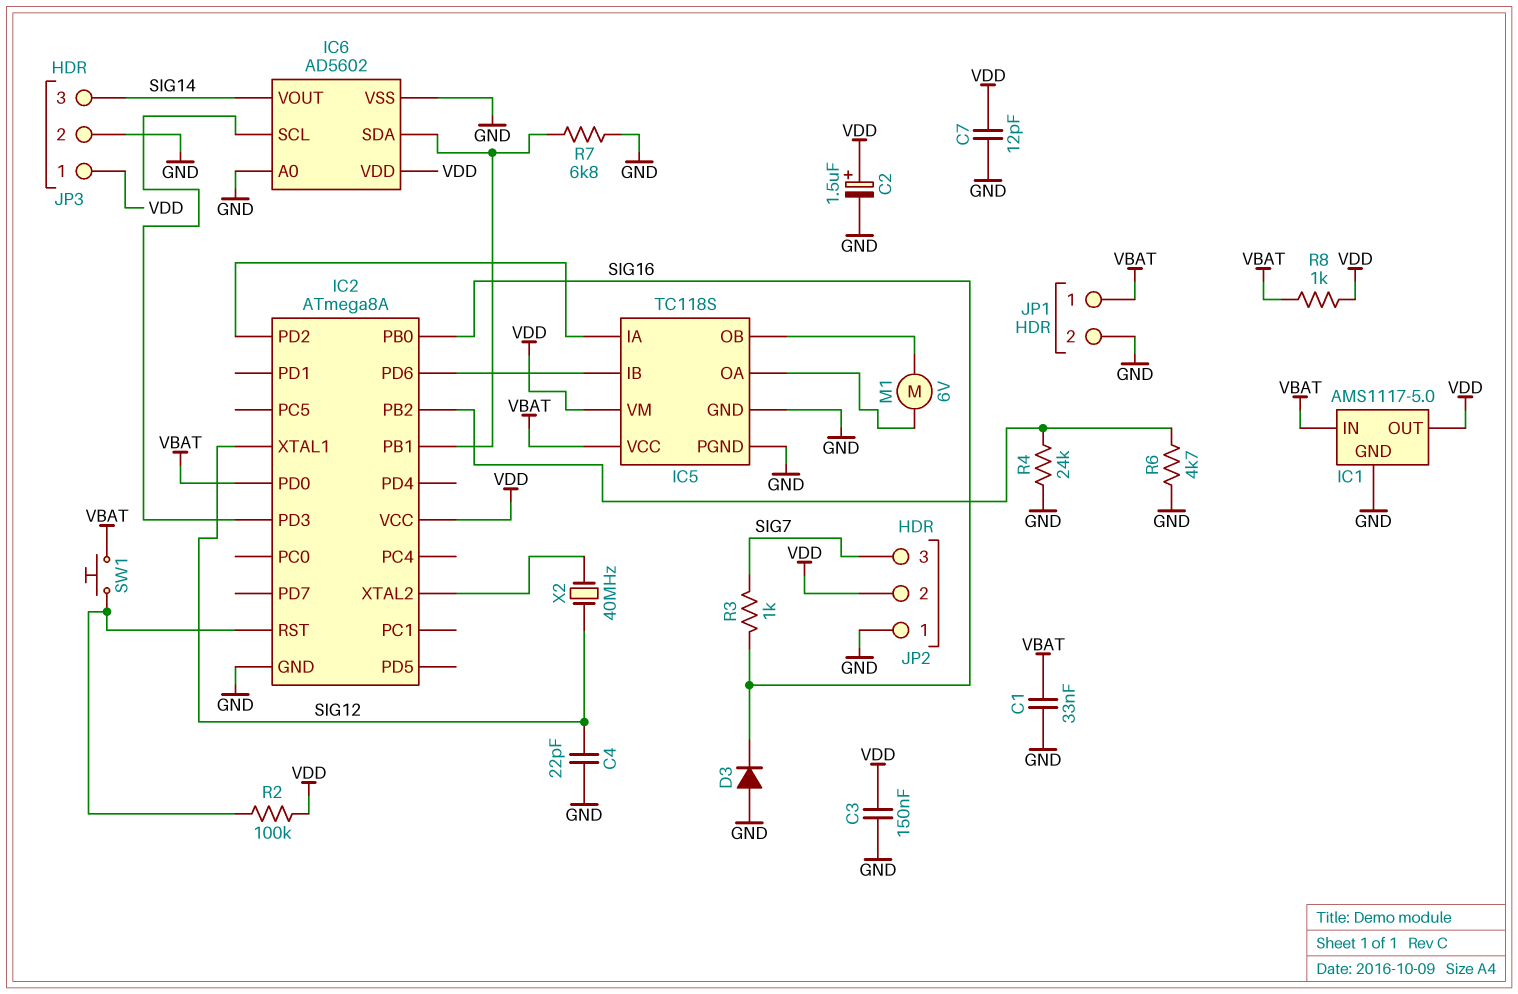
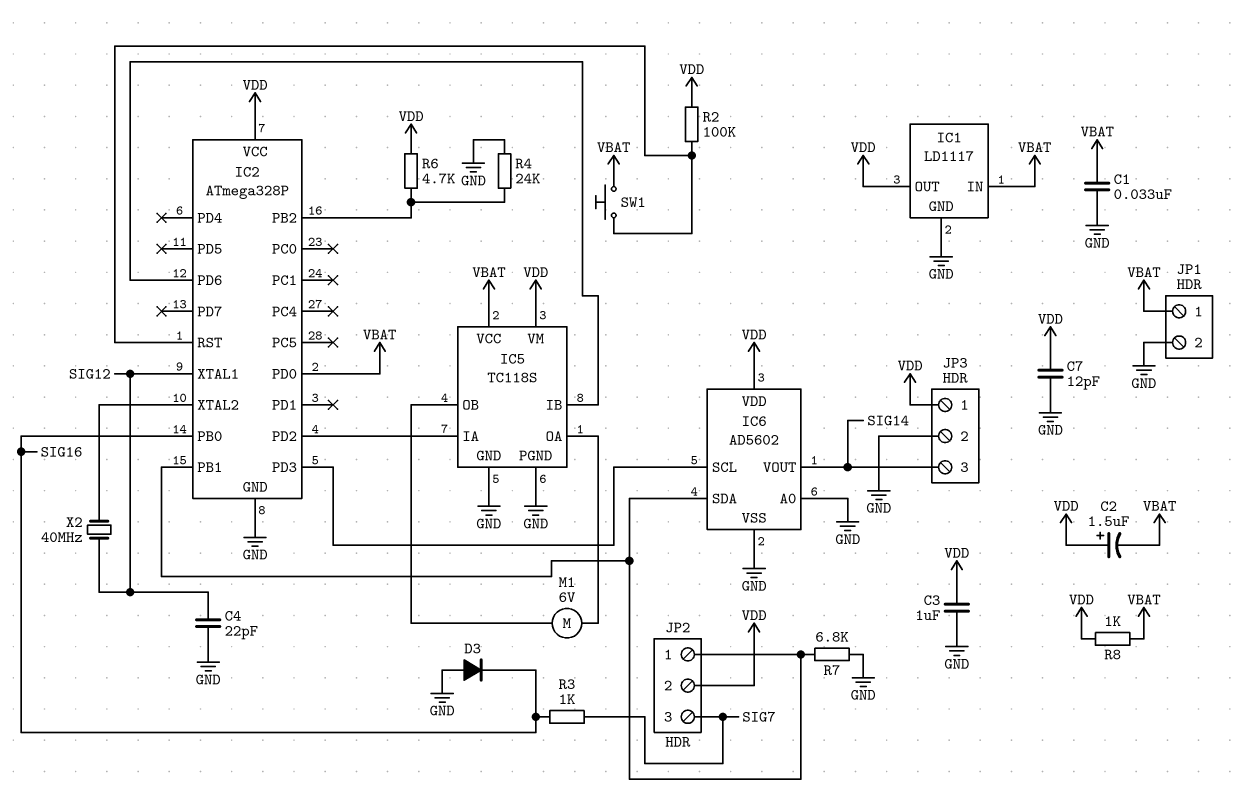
C2: 1.5uF (plus VDD, minus GND) -> 1.5uF (plus VDD, minus VBAT)
C3: 150nF (GND, VDD) -> 1uF (GND, VDD)
IC1: AMS1117-5.0 -> LD1117
IC2: ATmega8A -> ATmega328P
JP2 pin 1: GND -> IC2/PB1
R6: 4.7k (GND, IC2/PB2) -> 4.7k (IC2/PB2, VDD)

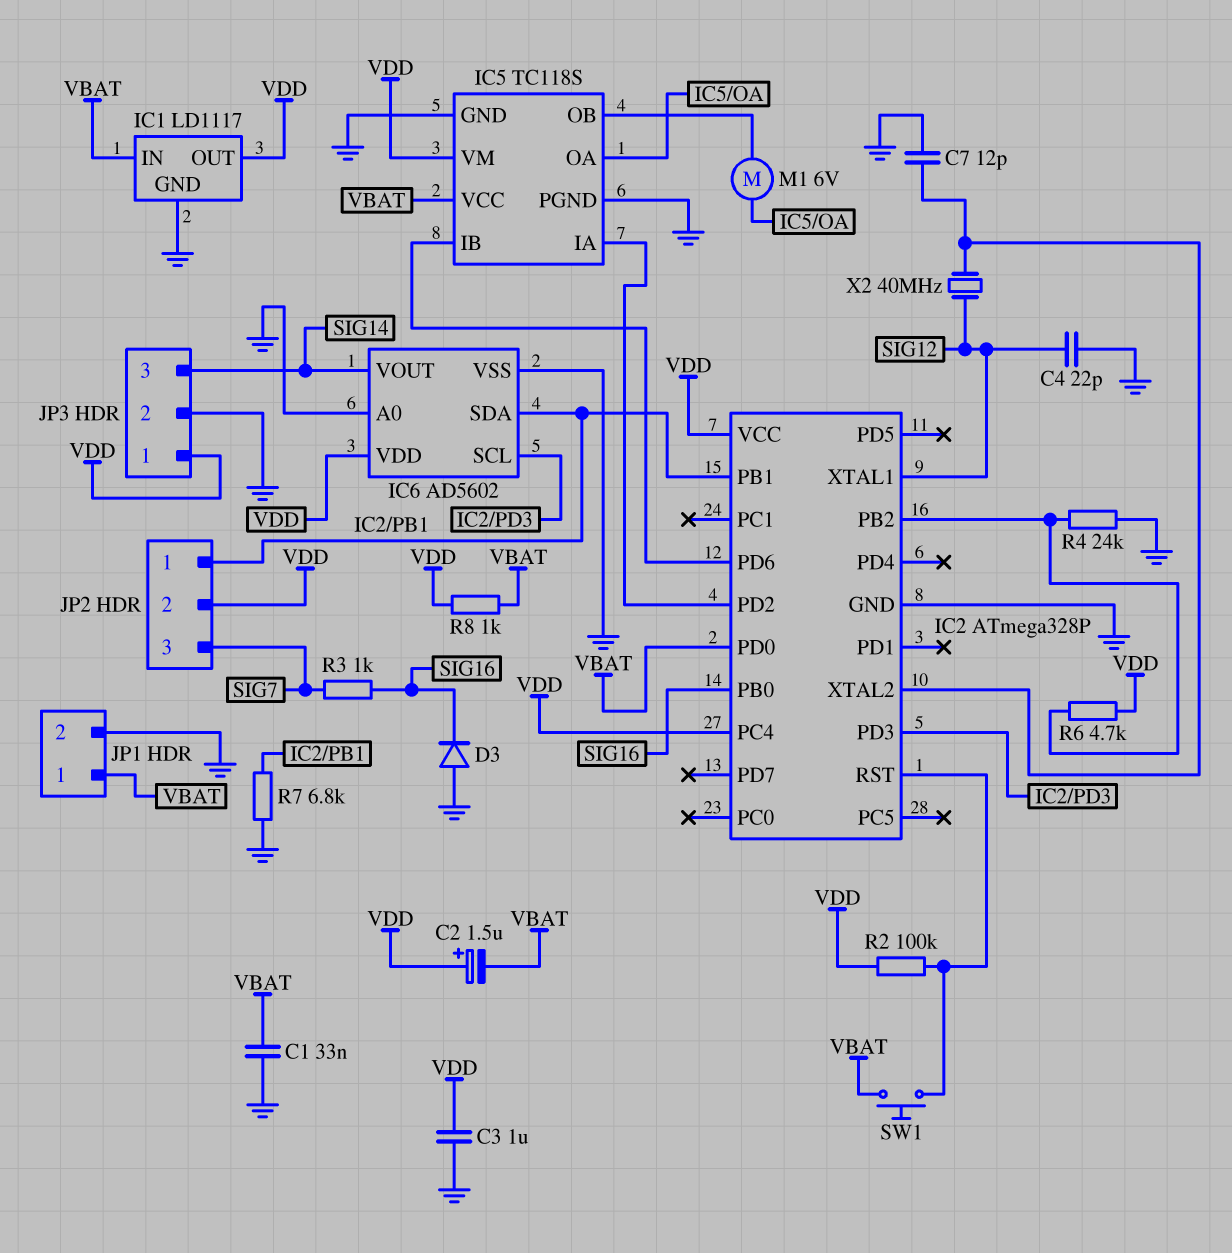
C7: 12pF (GND, VDD) -> 12pF (GND, IC2/XTAL2)
IC2 pin PC4: none -> VDD

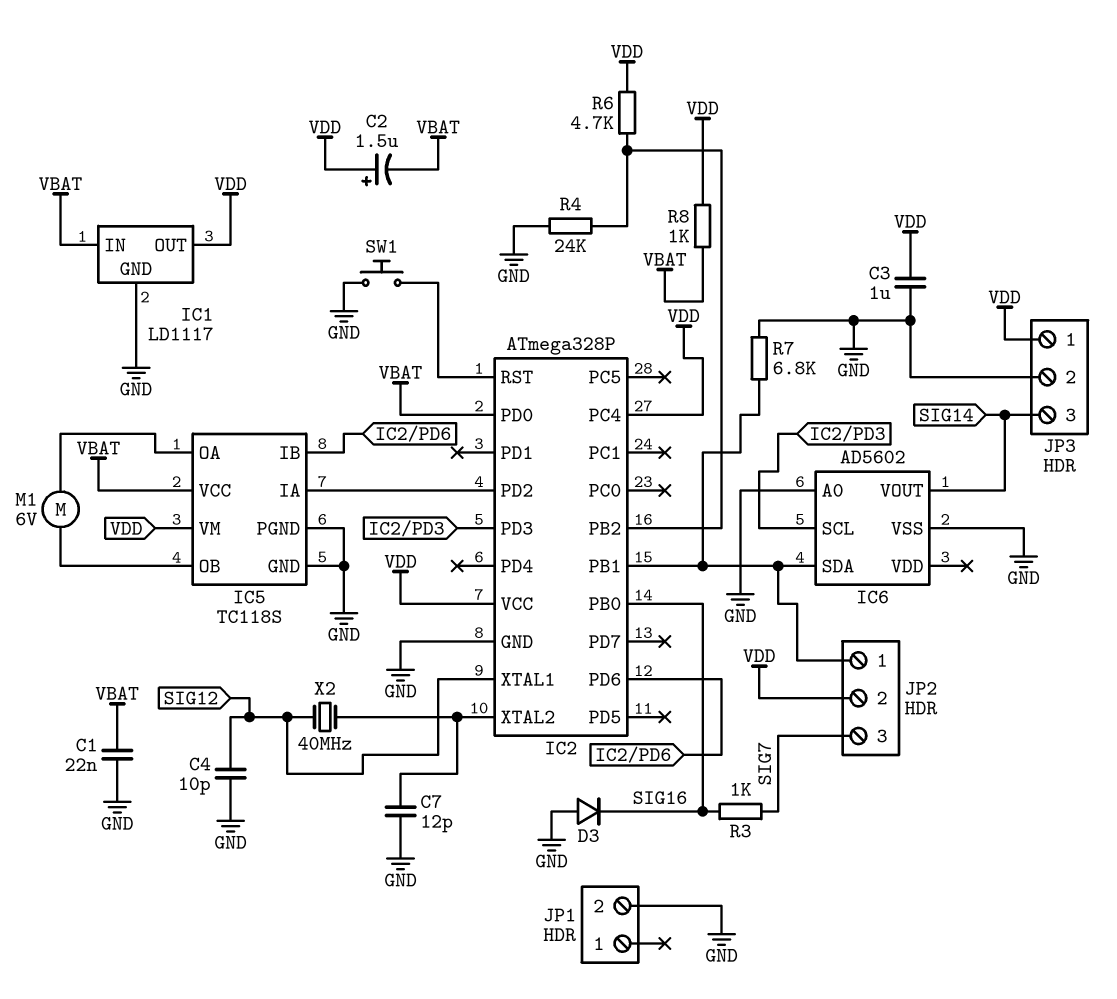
C1: 33nF (GND, VBAT) -> 22nF (GND, VBAT)
C4: 22pF (GND, SIG12) -> 10pF (GND, SIG12)
IC6 pin VDD: VDD -> none
JP1 pin 1: VBAT -> none
R2: 100k (IC2/RST, VDD) -> none
SW1: button (IC2/RST, VBAT) -> button (GND, IC2/RST)

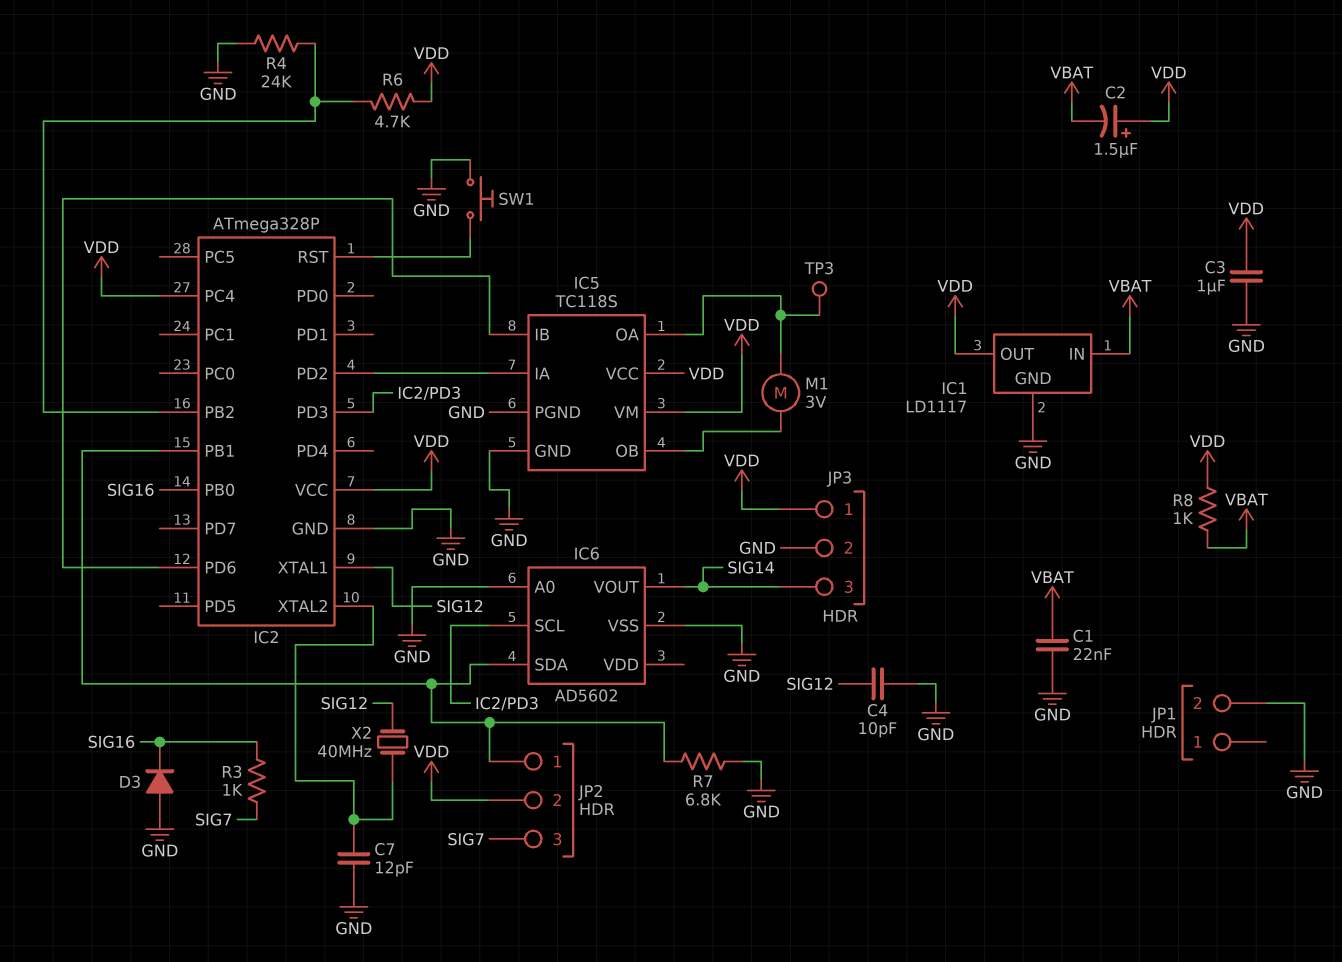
IC2 pin PD0: VBAT -> none
IC5 pin VCC: VBAT -> VDD
M1: motor 6V (IC5/OA, IC5/OB) -> motor 3V (IC5/OA, IC5/OB)
TP3: none -> test point (IC5/OA)

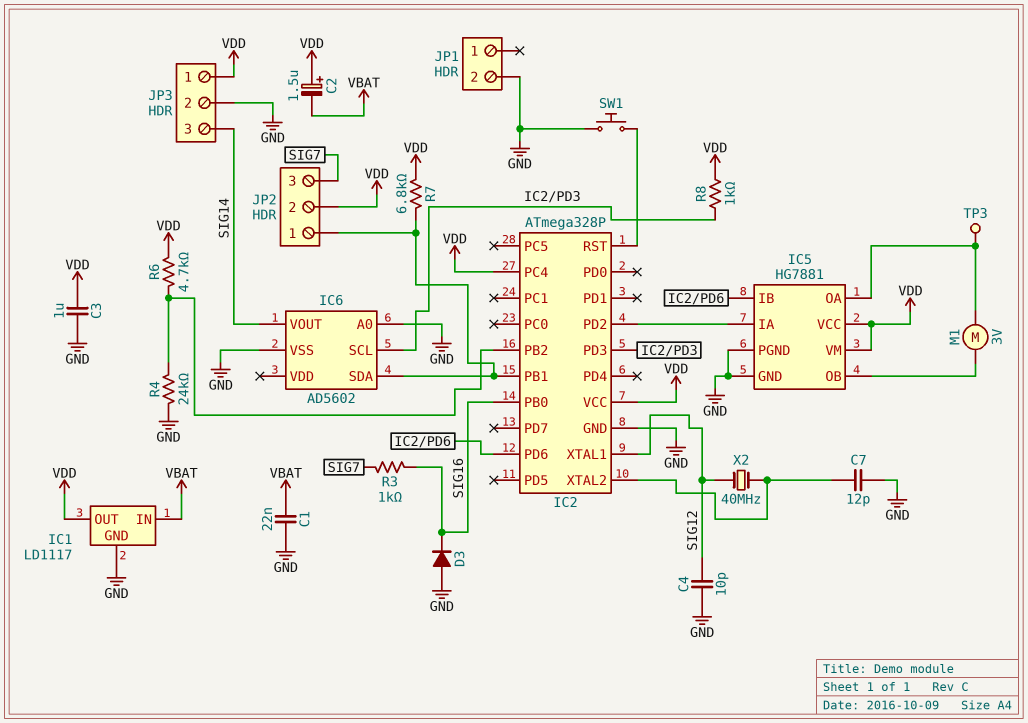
IC5: TC118S -> HG7881
R7: 6.8k (GND, IC2/PB1) -> 6.8k (IC2/PB1, VDD)
R8: 1k (VBAT, VDD) -> 1k (IC2/PD3, VDD)

